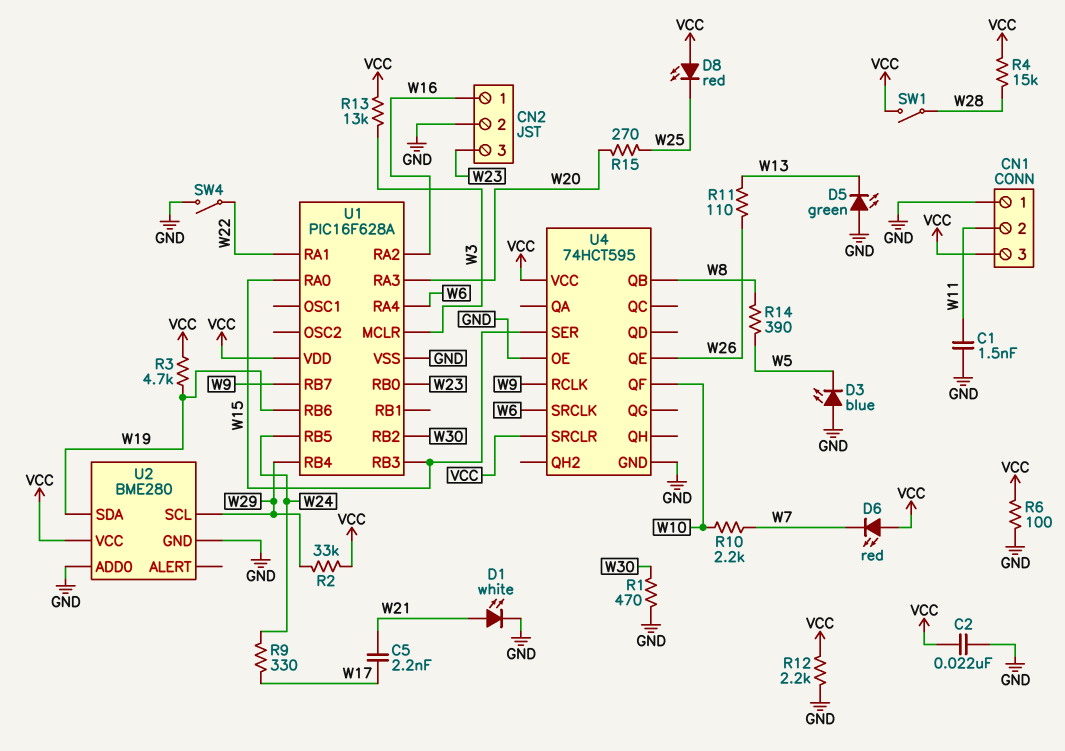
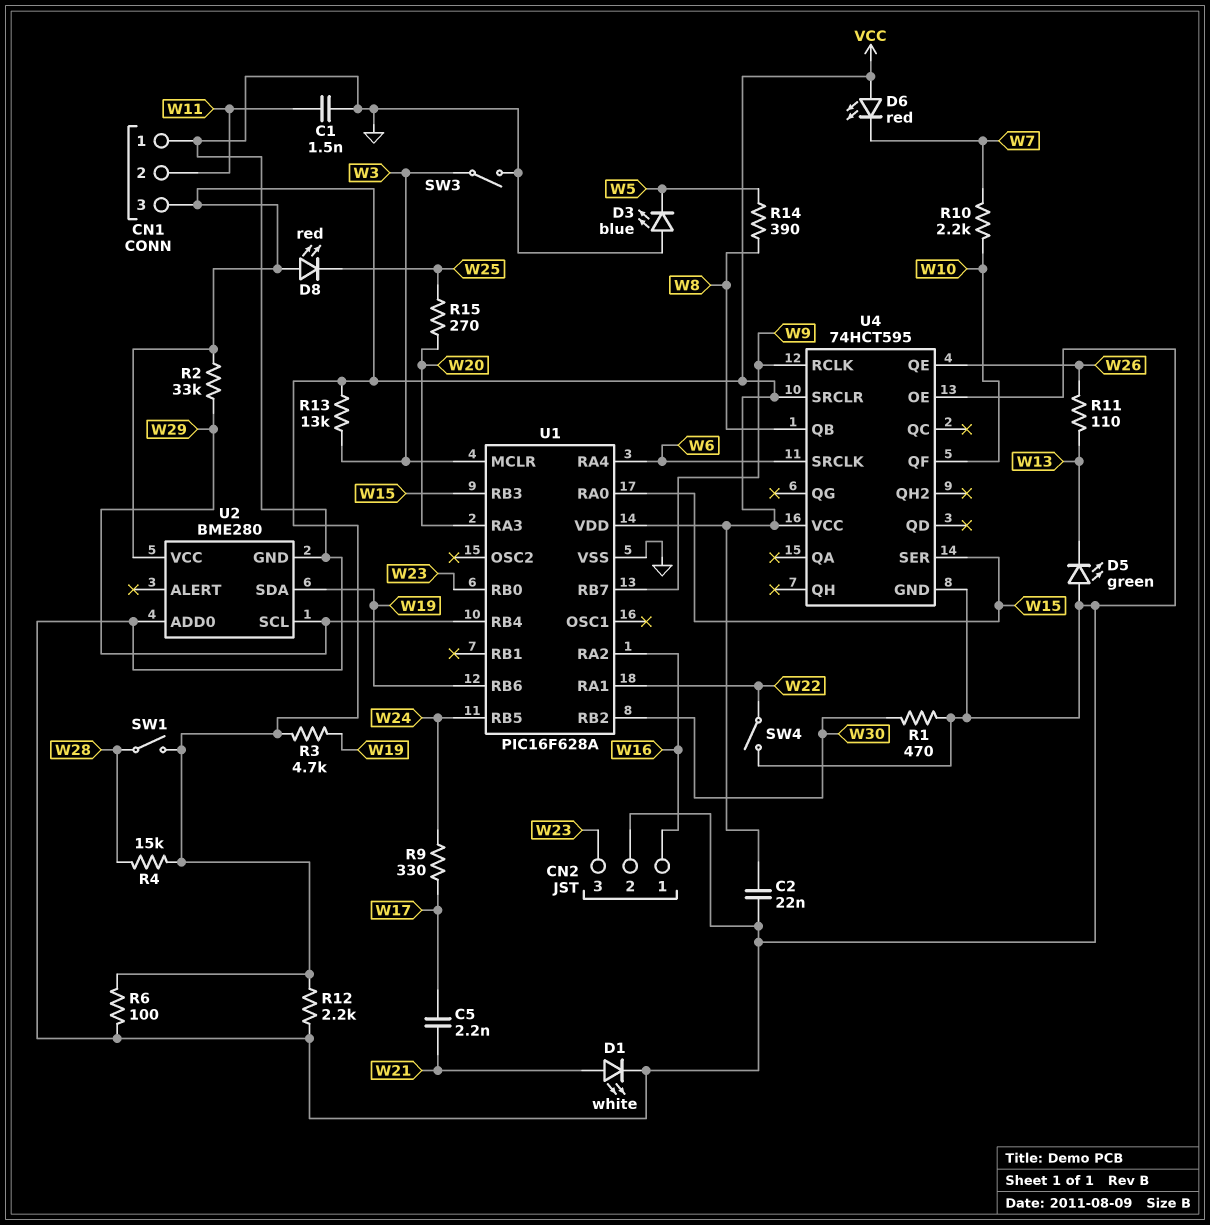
SW3: none -> switch (GND, W3)

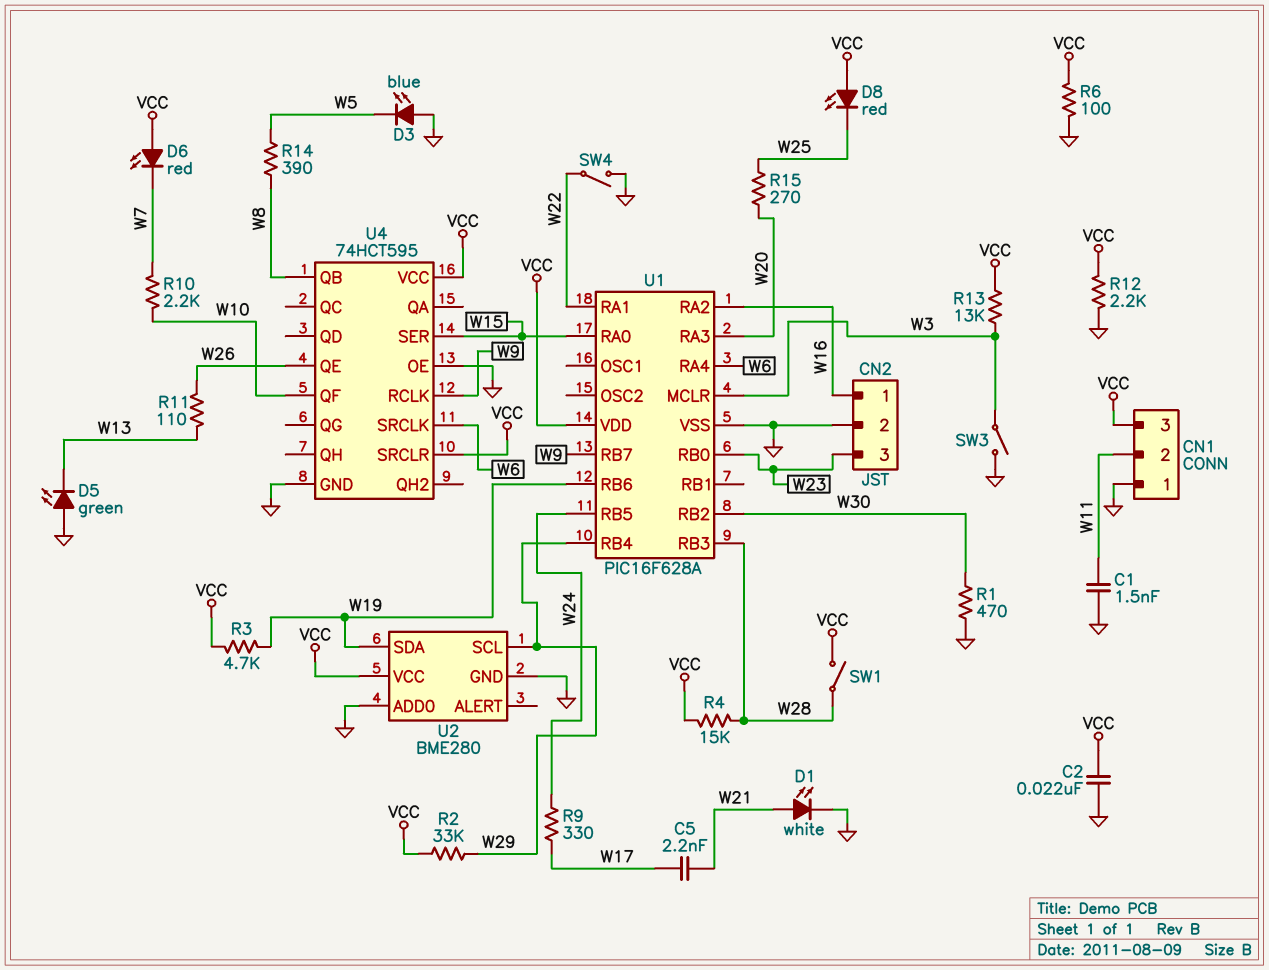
U1 pin RB3: W15 -> W28

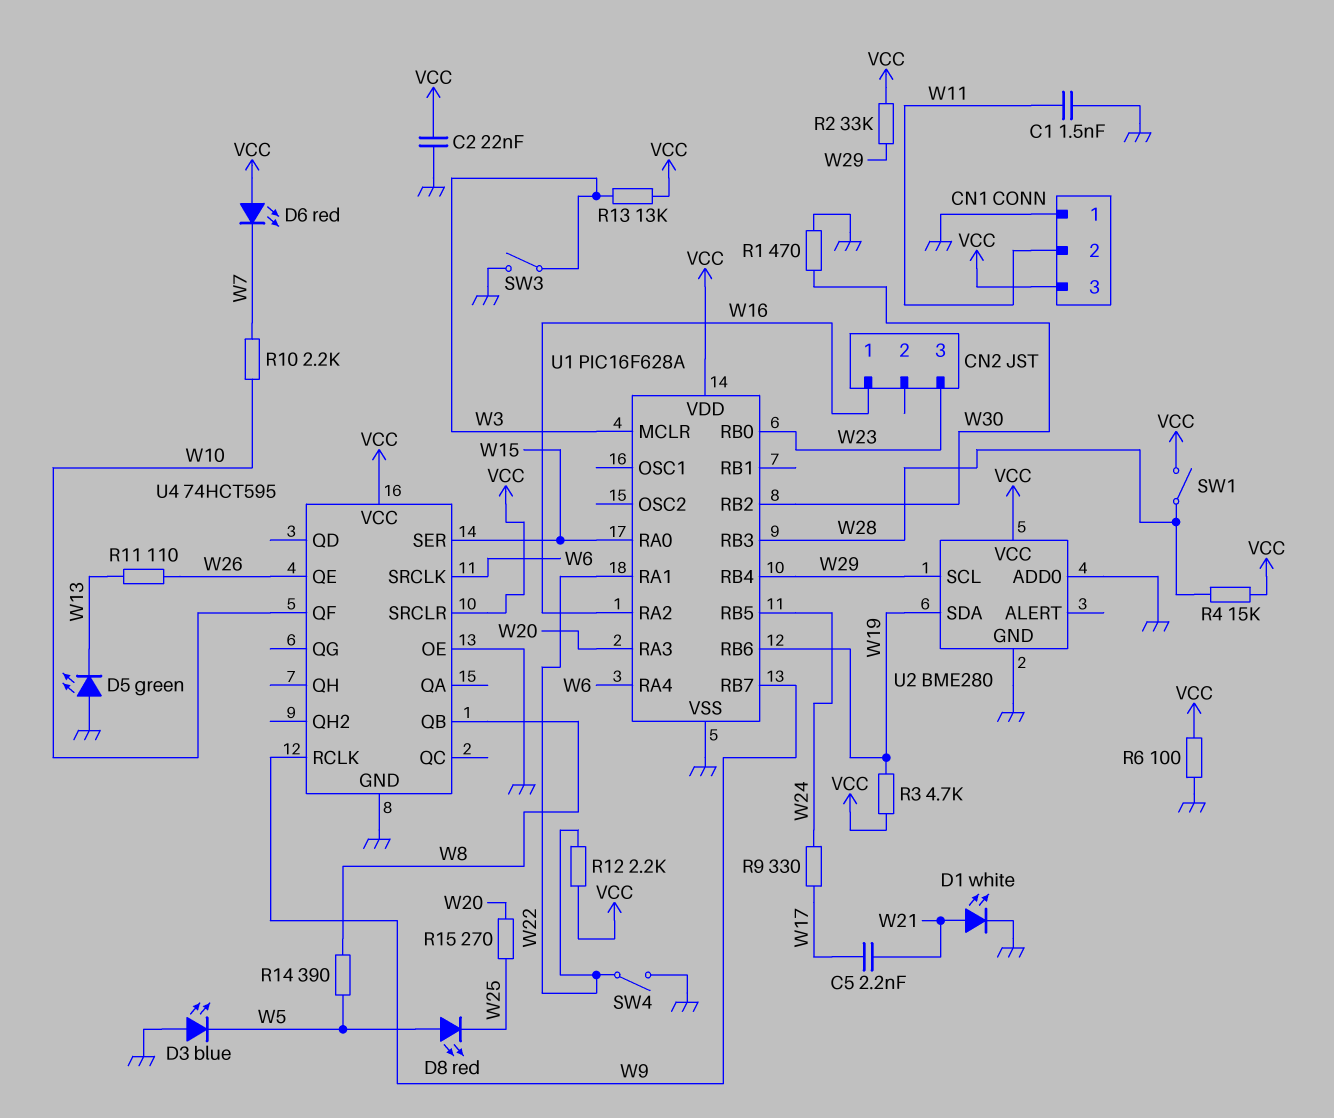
CN2 pin 2: GND -> none
D8: LED red (A VCC, K W25) -> LED red (A W5, K W25)
R12: 2.2k (GND, VCC) -> 2.2k (VCC, W22)

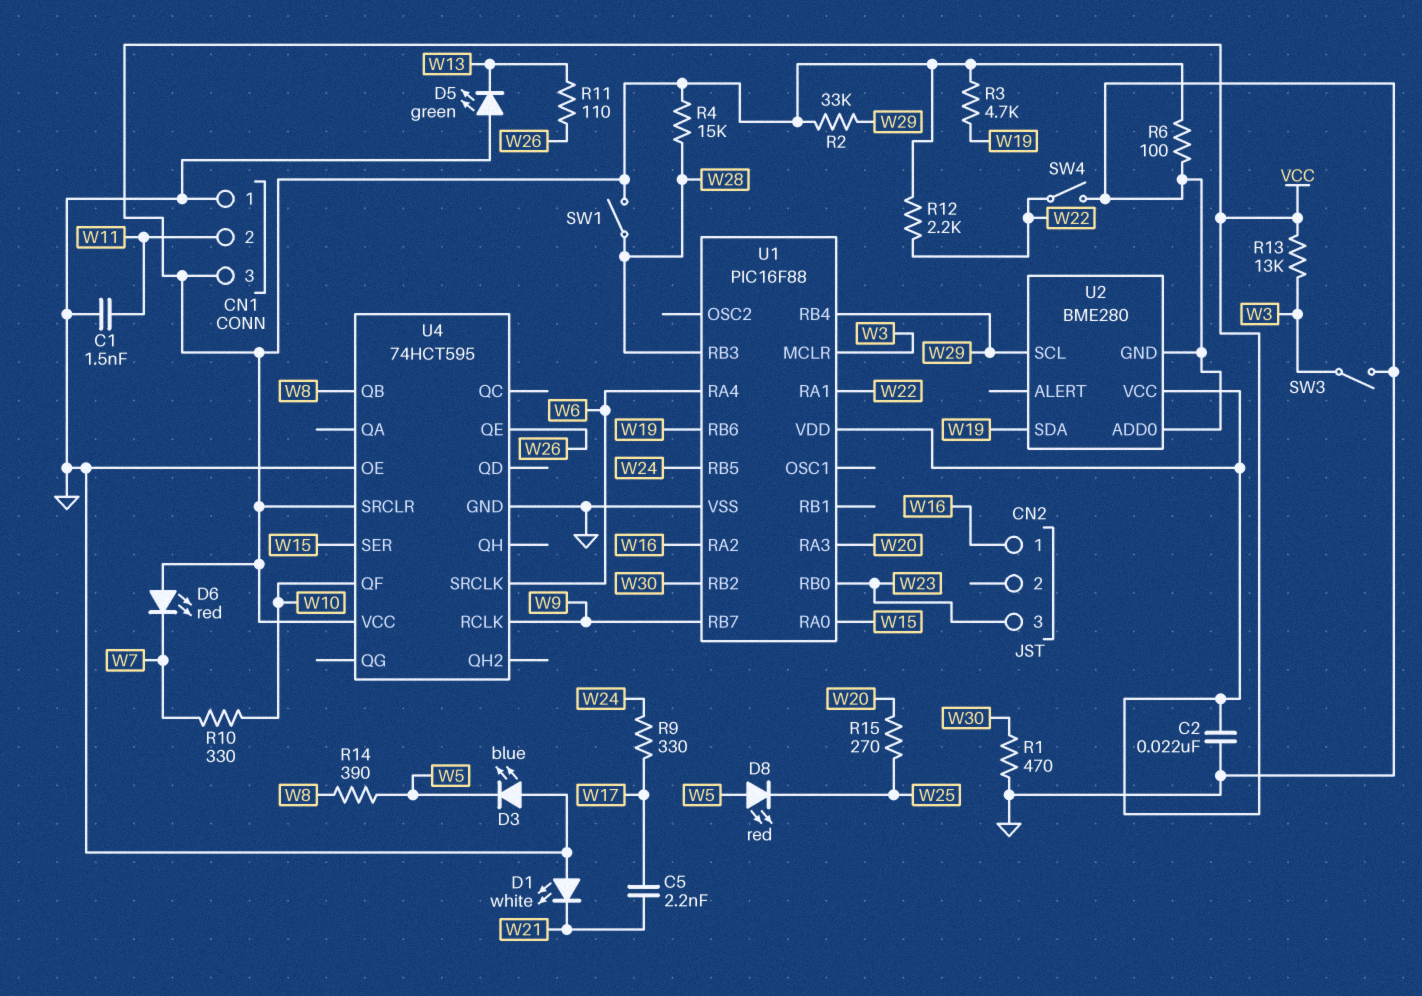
D1: LED white (A W21, K GND) -> LED white (A GND, K W21)
R10: 2.2k (W7, W10) -> 330 (W7, W10)
U1: PIC16F628A -> PIC16F88

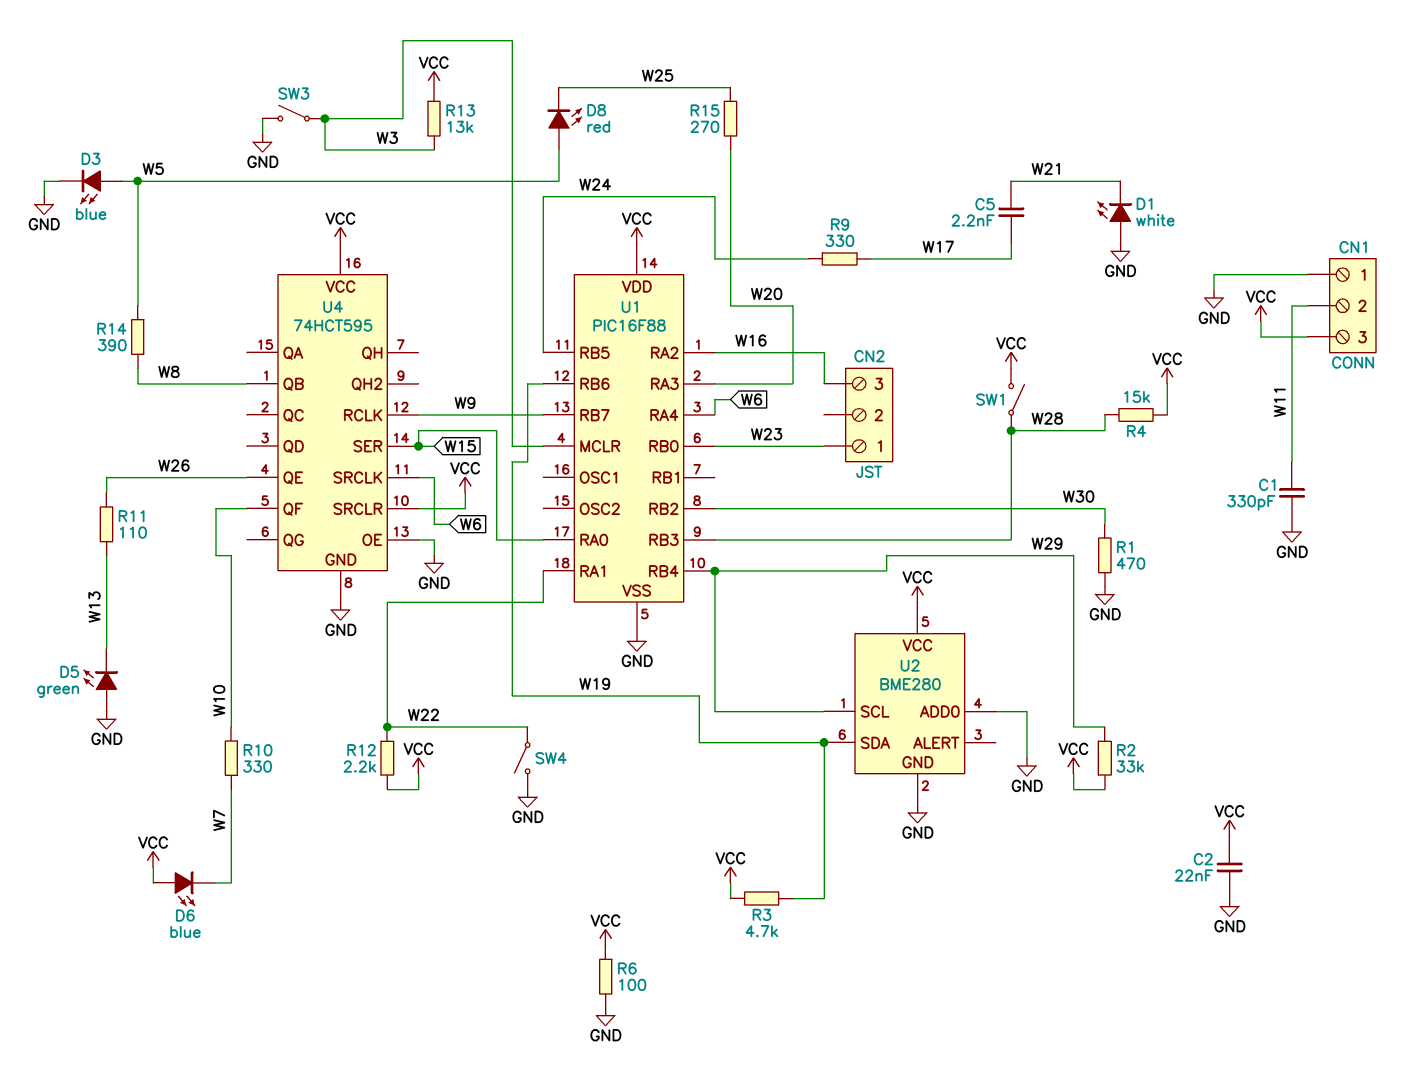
C1: 1.5nF (GND, W11) -> 330pF (GND, W11)
CN2 pin 1: W16 -> W23
CN2 pin 3: W23 -> W16
D3: LED blue (A GND, K W5) -> LED blue (A W5, K GND)
D6: LED red (A VCC, K W7) -> LED blue (A VCC, K W7)

